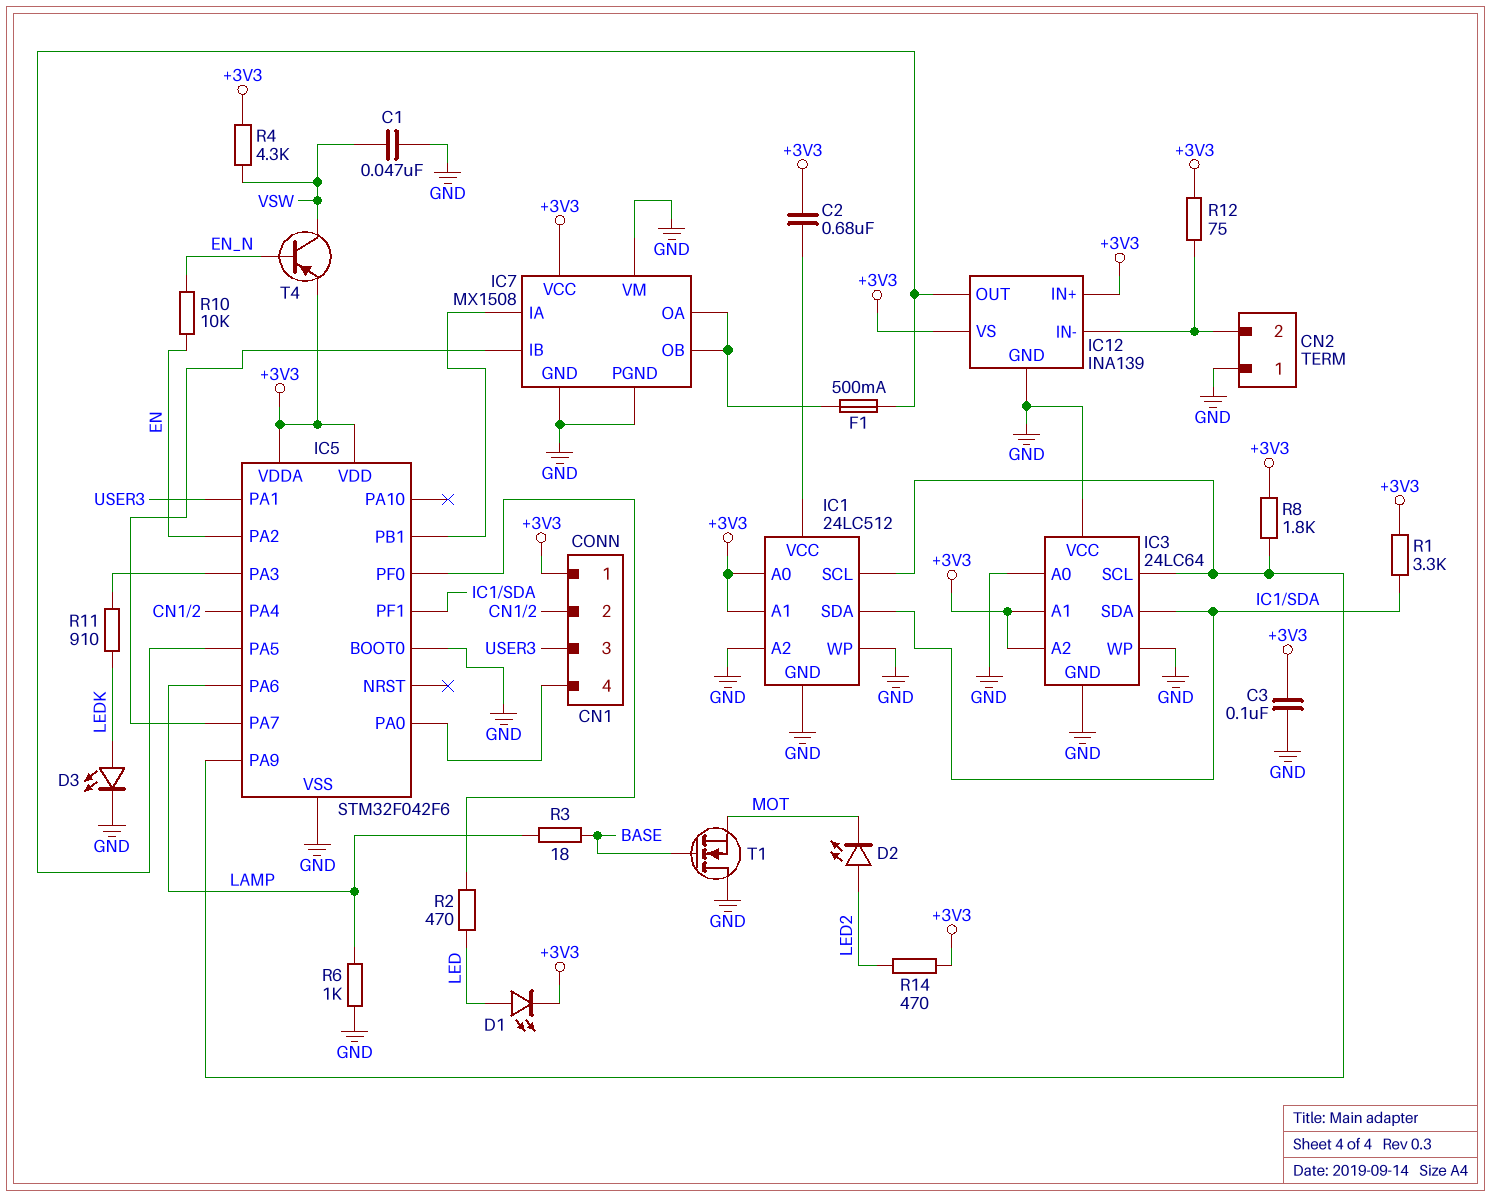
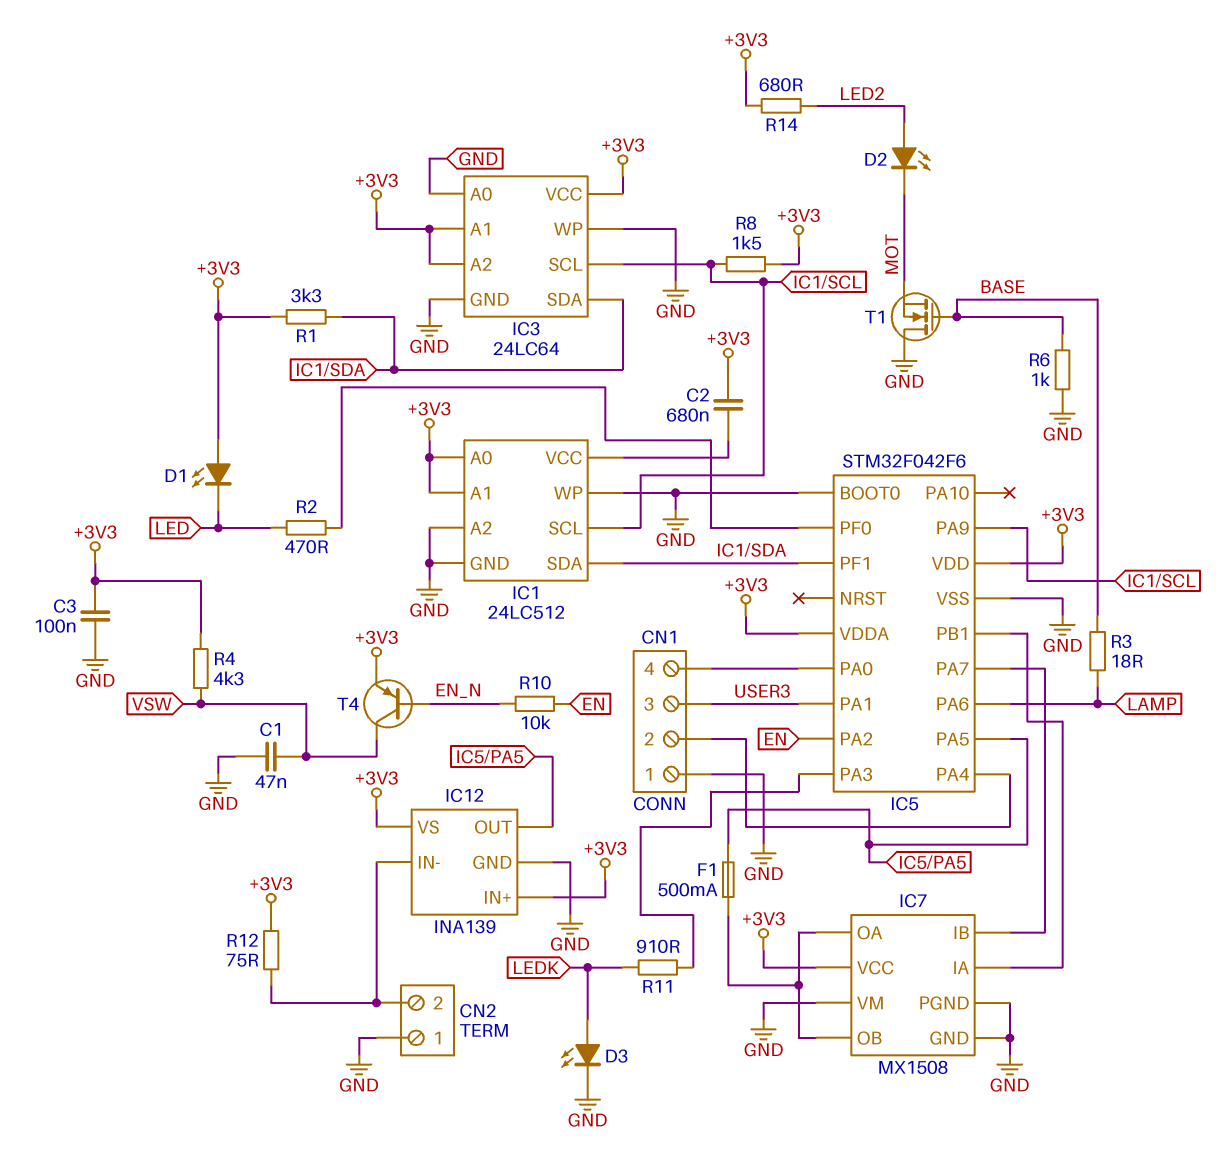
CN1 pin 1: +3V3 -> GND
D1: LED (A LED, K +3V3) -> LED (A +3V3, K LED)
IC3 pin VCC: GND -> +3V3
R6: 1k (GND, LAMP) -> 1k (BASE, GND)
R8: 1.8k (+3V3, IC1/SCL) -> 1.5k (+3V3, IC1/SCL)
R14: 470 (+3V3, LED2) -> 680 (+3V3, LED2)

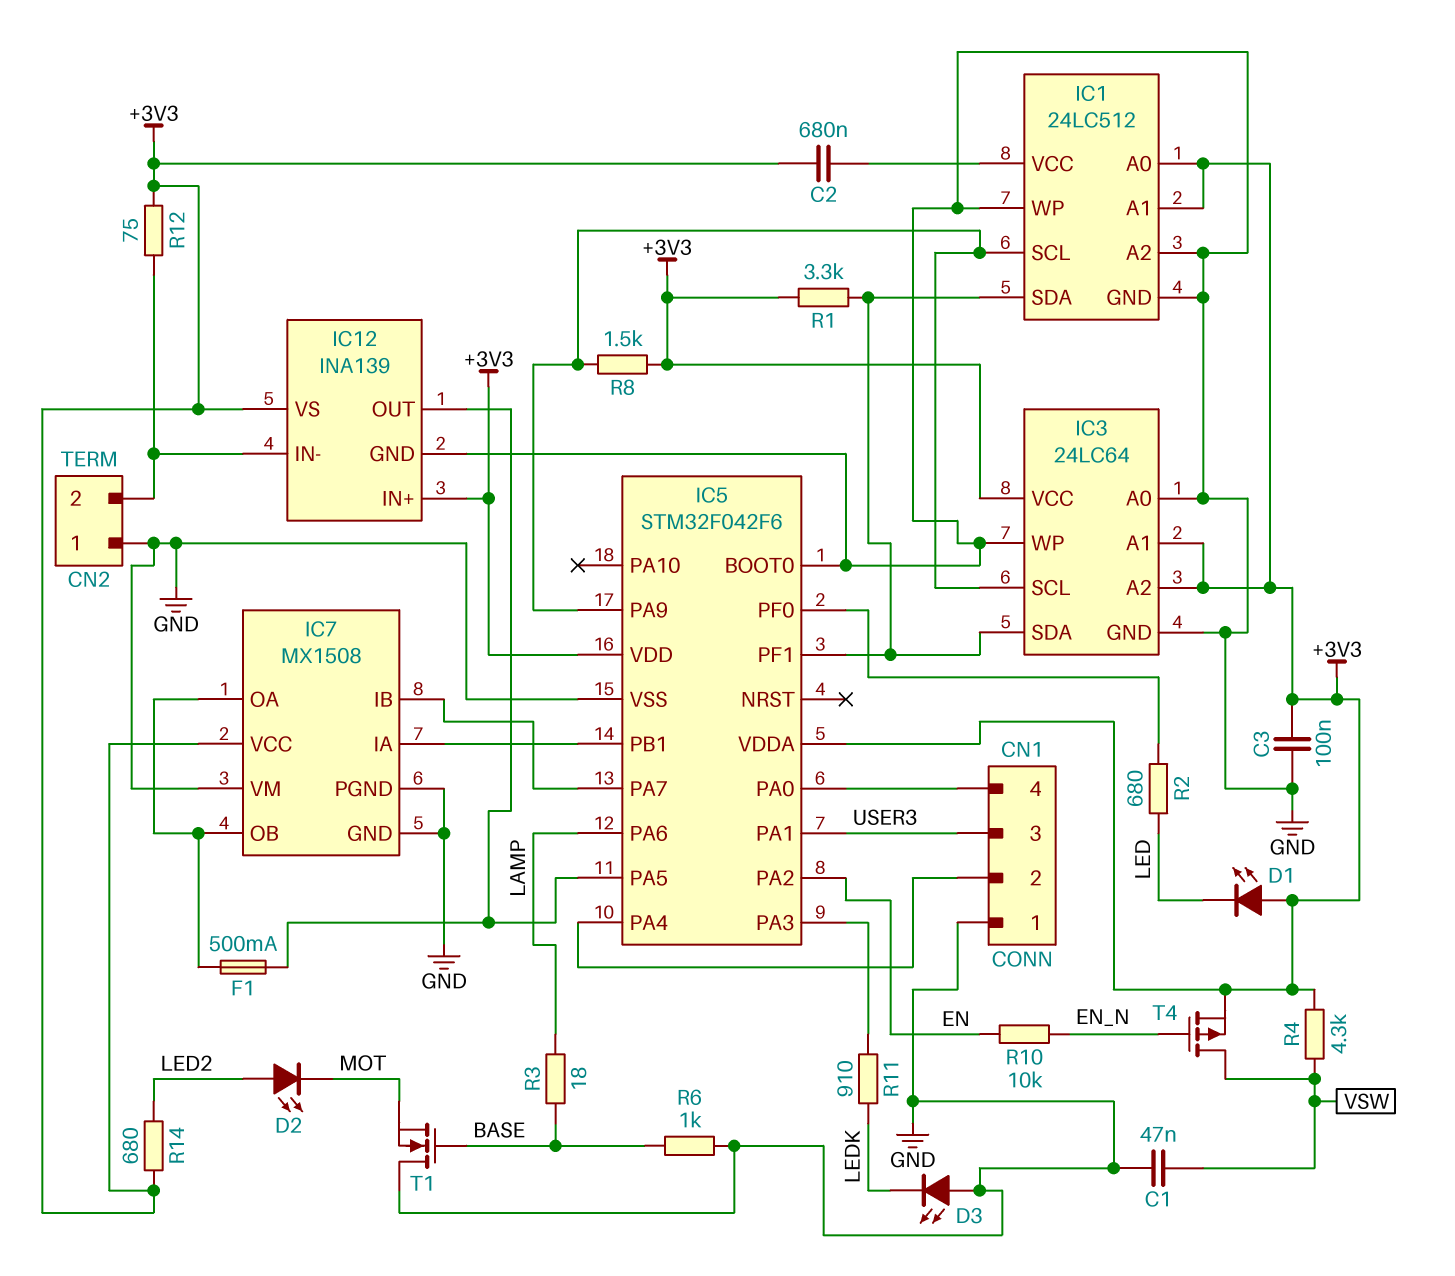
D3: LED (A LEDK, K GND) -> LED (A GND, K LEDK)
R2: 470 (IC5/PF0, LED) -> 680 (IC5/PF0, LED)
T4: PNP (B EN_N, C VSW, E +3V3) -> PMOS (G EN_N, D VSW, S +3V3)

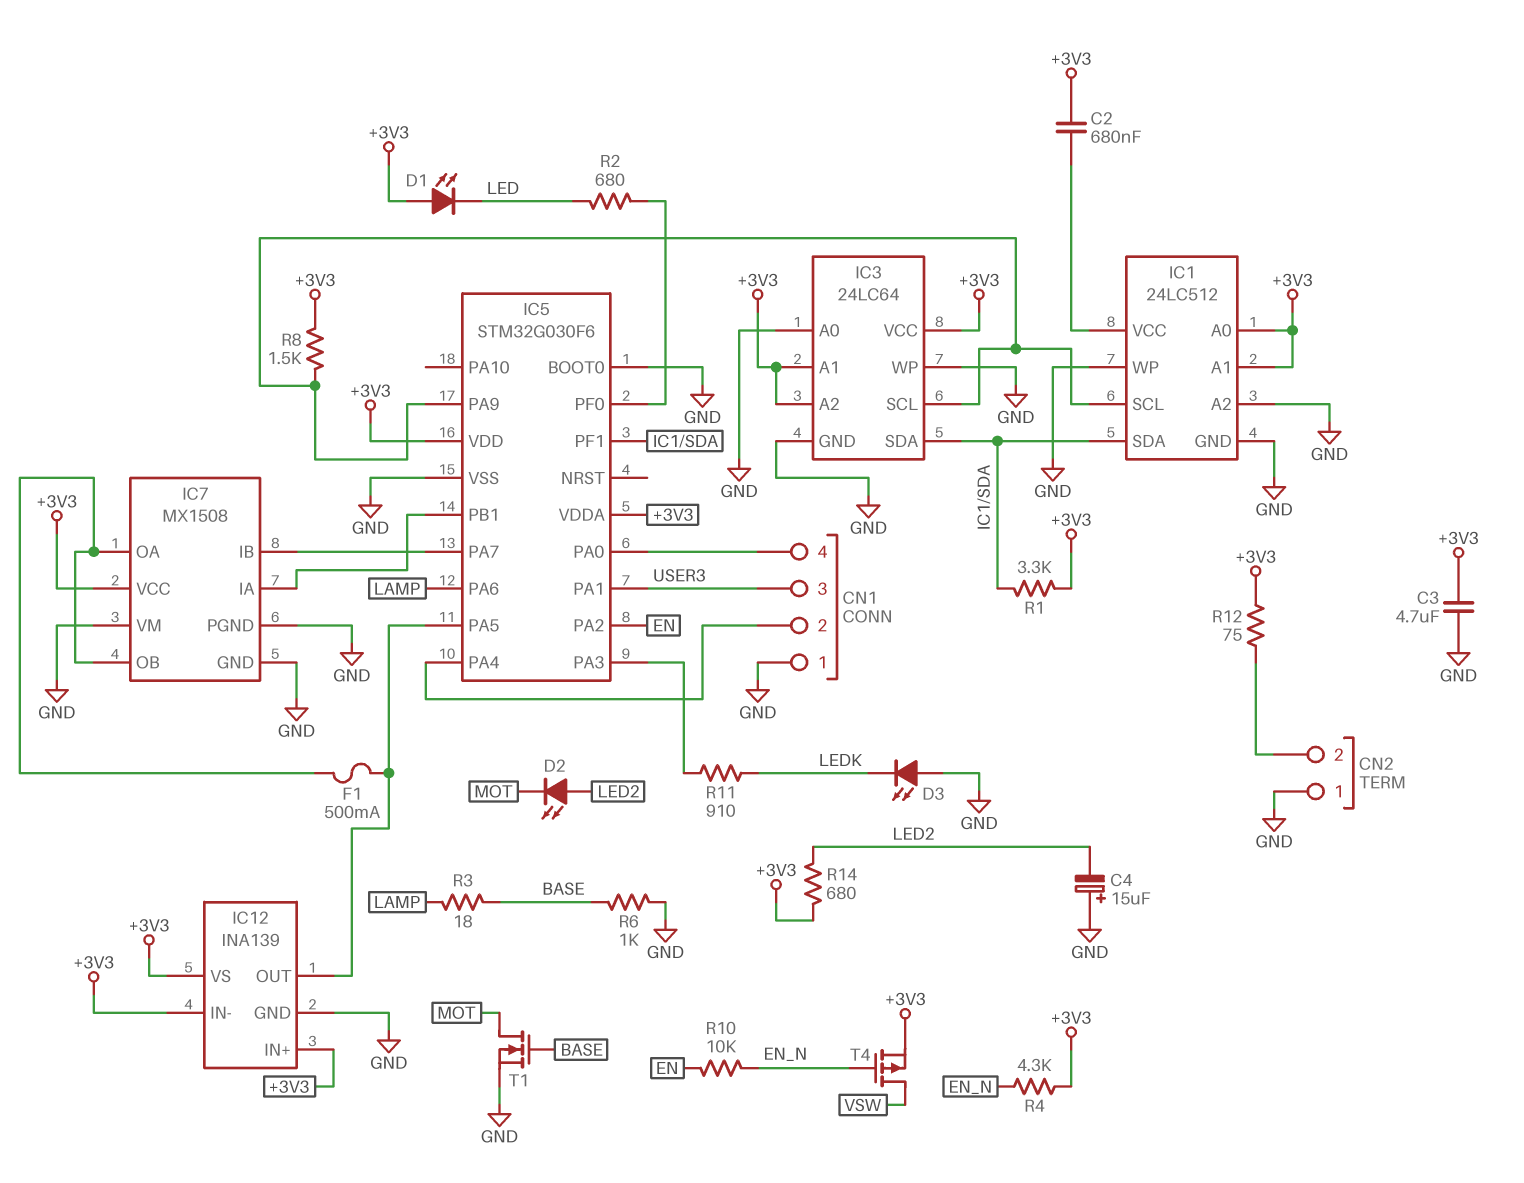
C1: 47nF (GND, VSW) -> none
C3: 100nF (+3V3, GND) -> 4.7uF (+3V3, GND)
C4: none -> 15uF (plus GND, minus LED2)
IC5: STM32F042F6 -> STM32G030F6
IC12 pin IN-: CN2/2 -> +3V3
R4: 4.3k (+3V3, VSW) -> 4.3k (+3V3, EN_N)
T1: NMOS (G BASE, D GND, S MOT) -> NMOS (G BASE, D MOT, S GND)

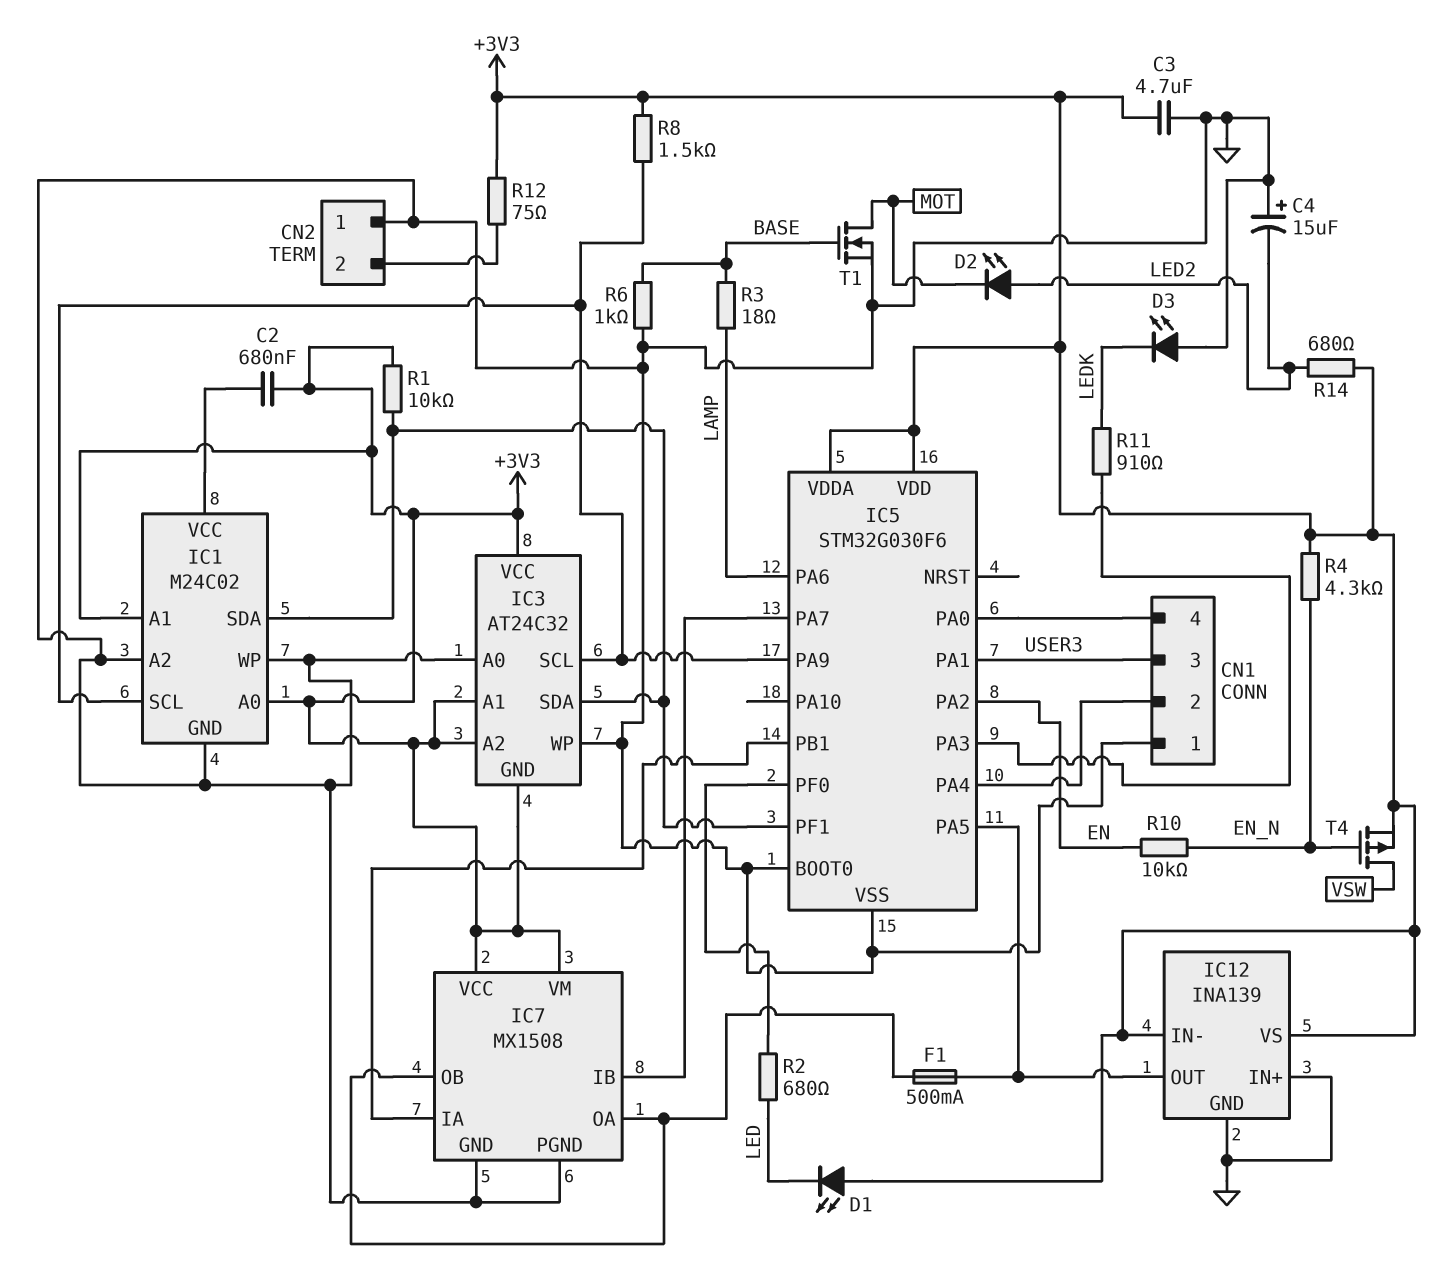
IC1: 24LC512 -> M24C02
IC3: 24LC64 -> AT24C32
IC3 pin GND: GND -> +3V3
IC7 pin VM: GND -> +3V3
IC12 pin IN+: +3V3 -> GND
R1: 3.3k (+3V3, IC1/SDA) -> 10k (+3V3, IC1/SDA)

